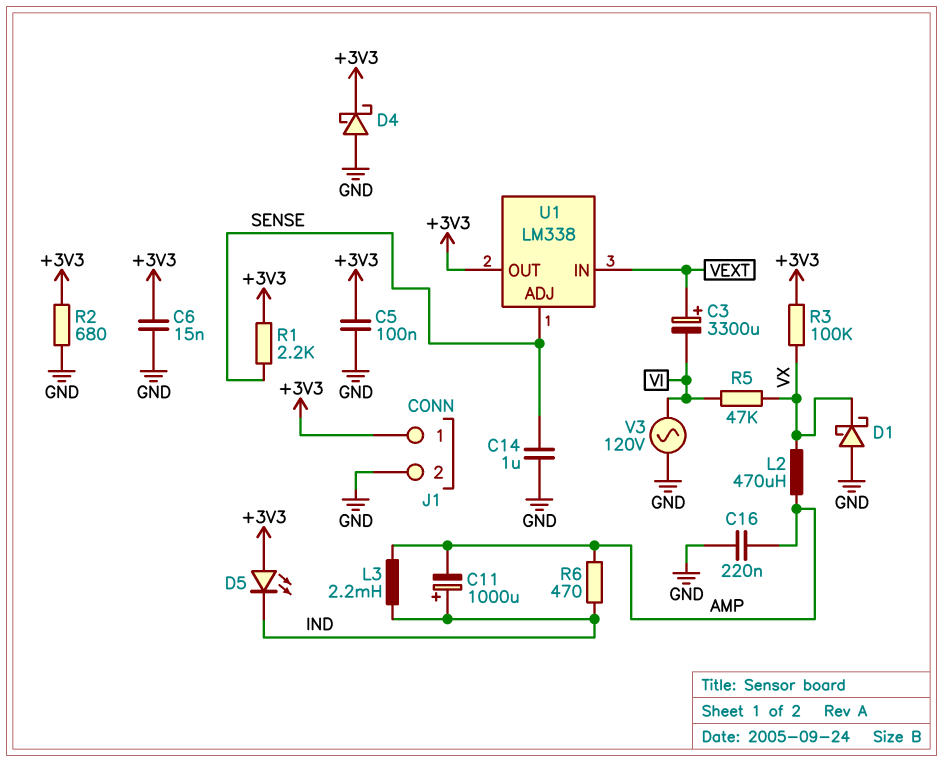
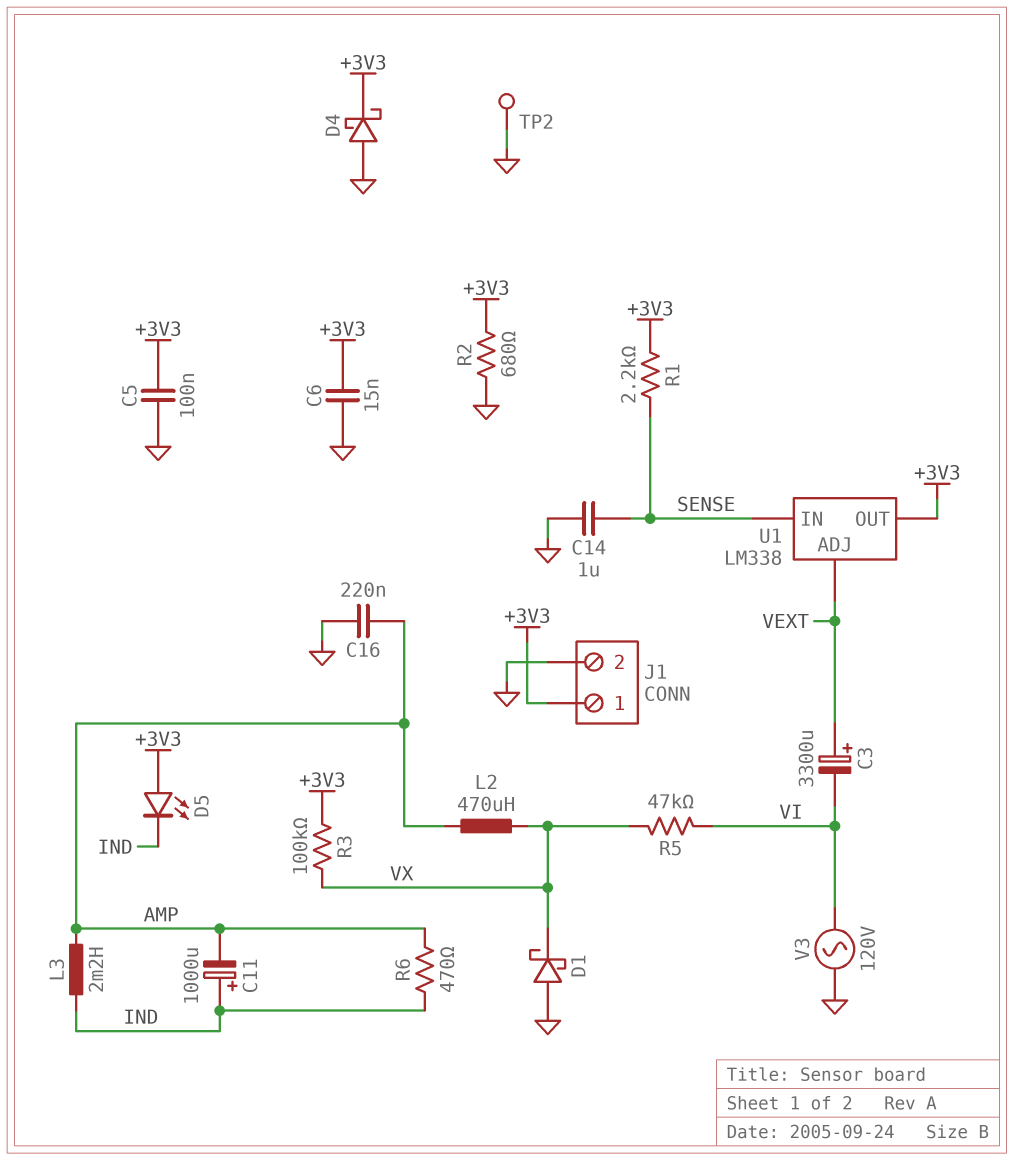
TP2: none -> test point (GND)
U1 pin ADJ: SENSE -> VEXT
U1 pin IN: VEXT -> SENSE

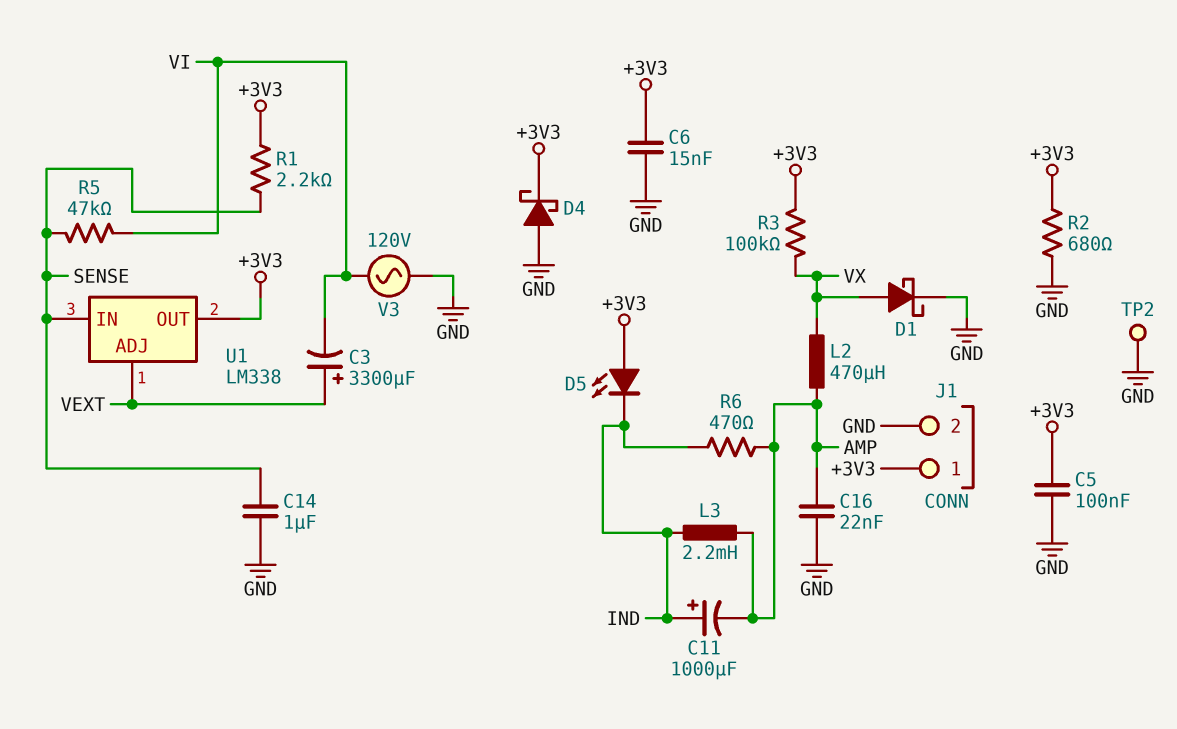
C16: 220nF (AMP, GND) -> 22nF (AMP, GND)
D1: schottky (A GND, K VX) -> schottky (A VX, K GND)
R5: 47k (VI, VX) -> 47k (SENSE, VI)

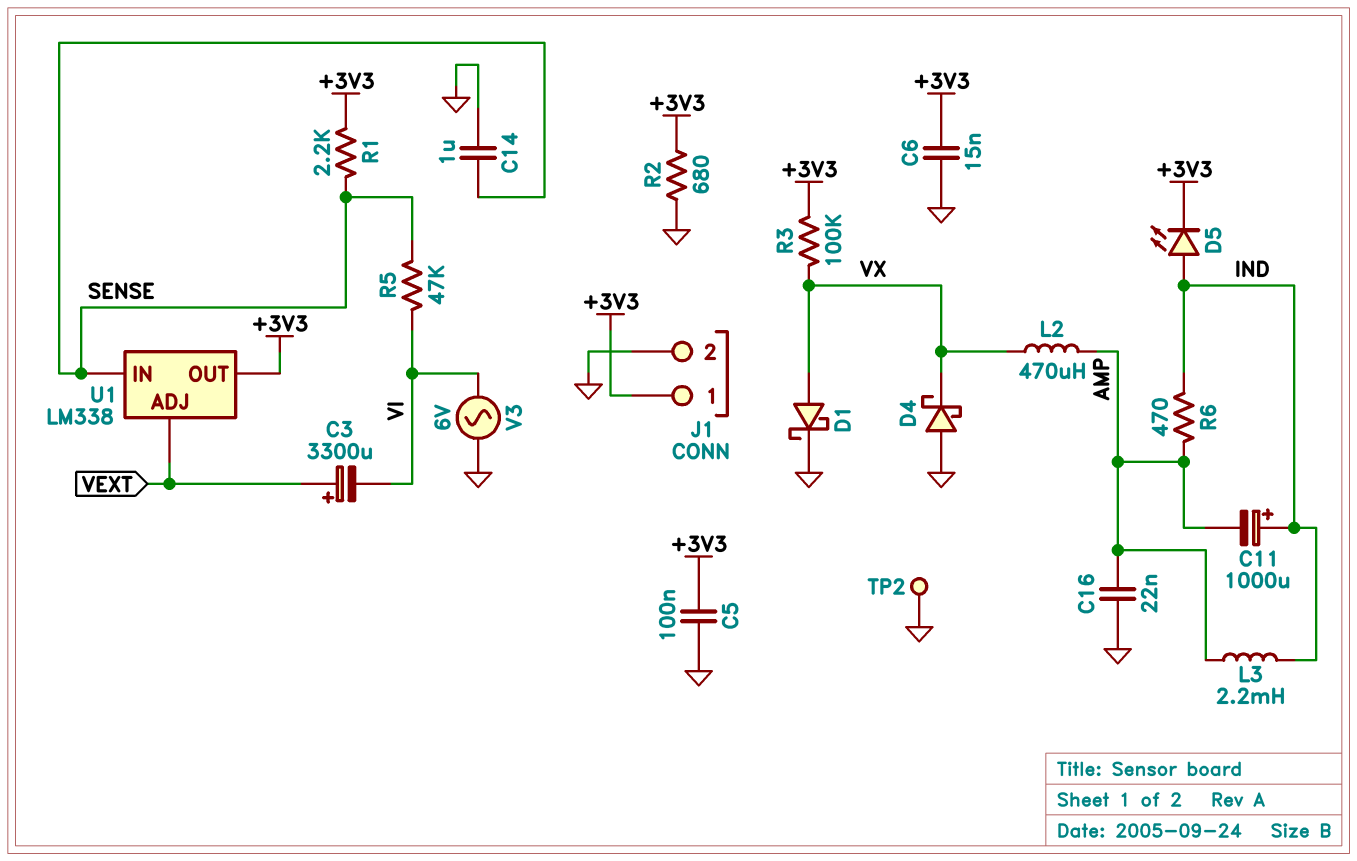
D4: schottky (A GND, K +3V3) -> schottky (A GND, K VX)
D5: LED (A +3V3, K IND) -> LED (A IND, K +3V3)
V3: AC 120V (GND, VI) -> AC 6V (GND, VI)

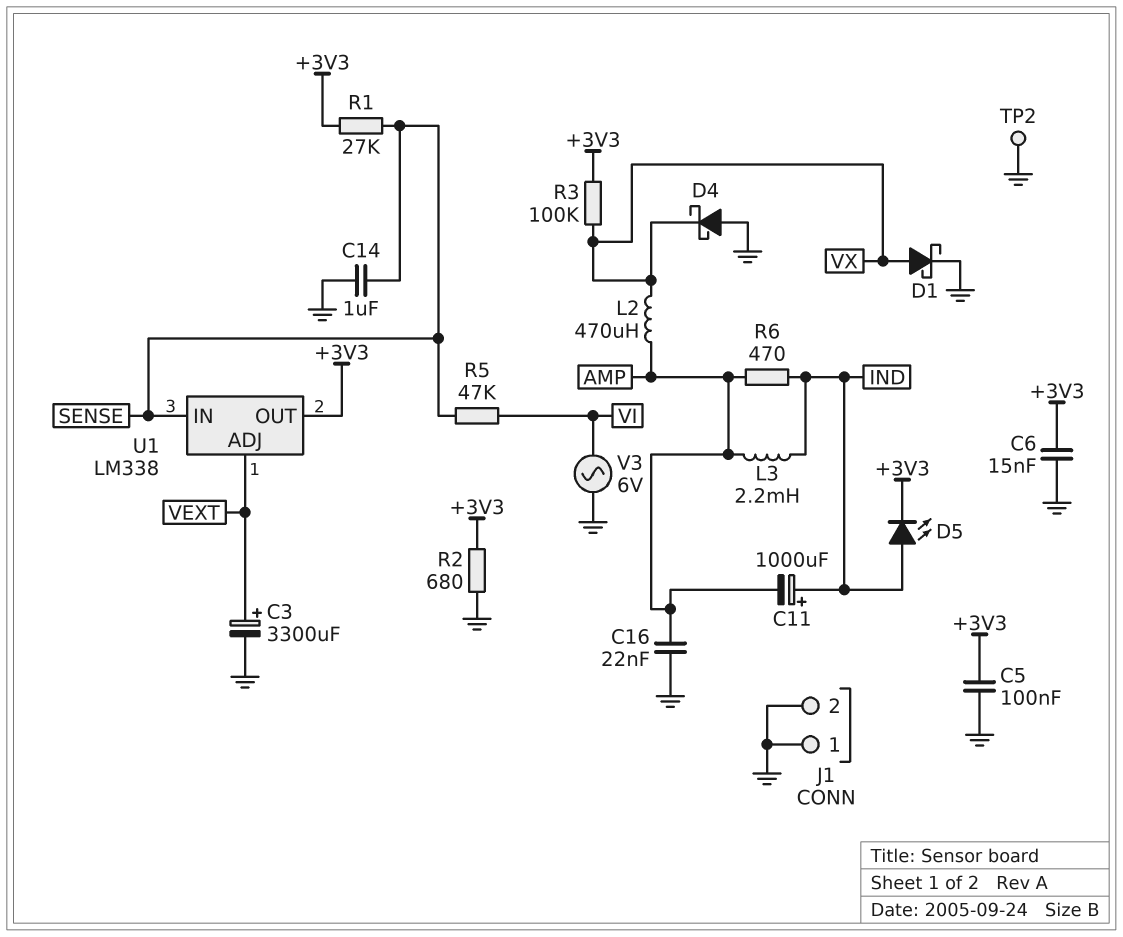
C3: 3300uF (plus VEXT, minus VI) -> 3300uF (plus VEXT, minus GND)
J1 pin 1: +3V3 -> GND
R1: 2.2k (+3V3, SENSE) -> 27k (+3V3, SENSE)

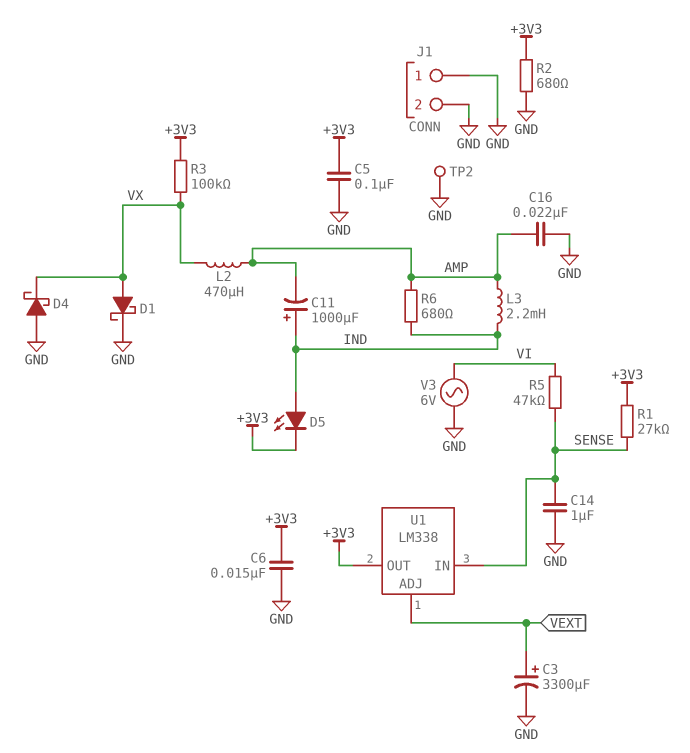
R6: 470 (AMP, IND) -> 680 (AMP, IND)

